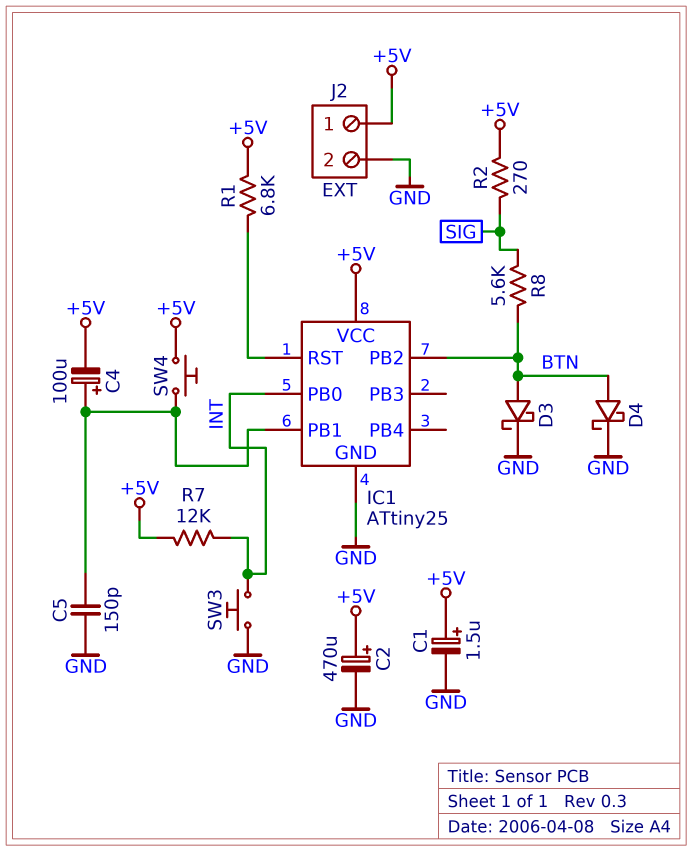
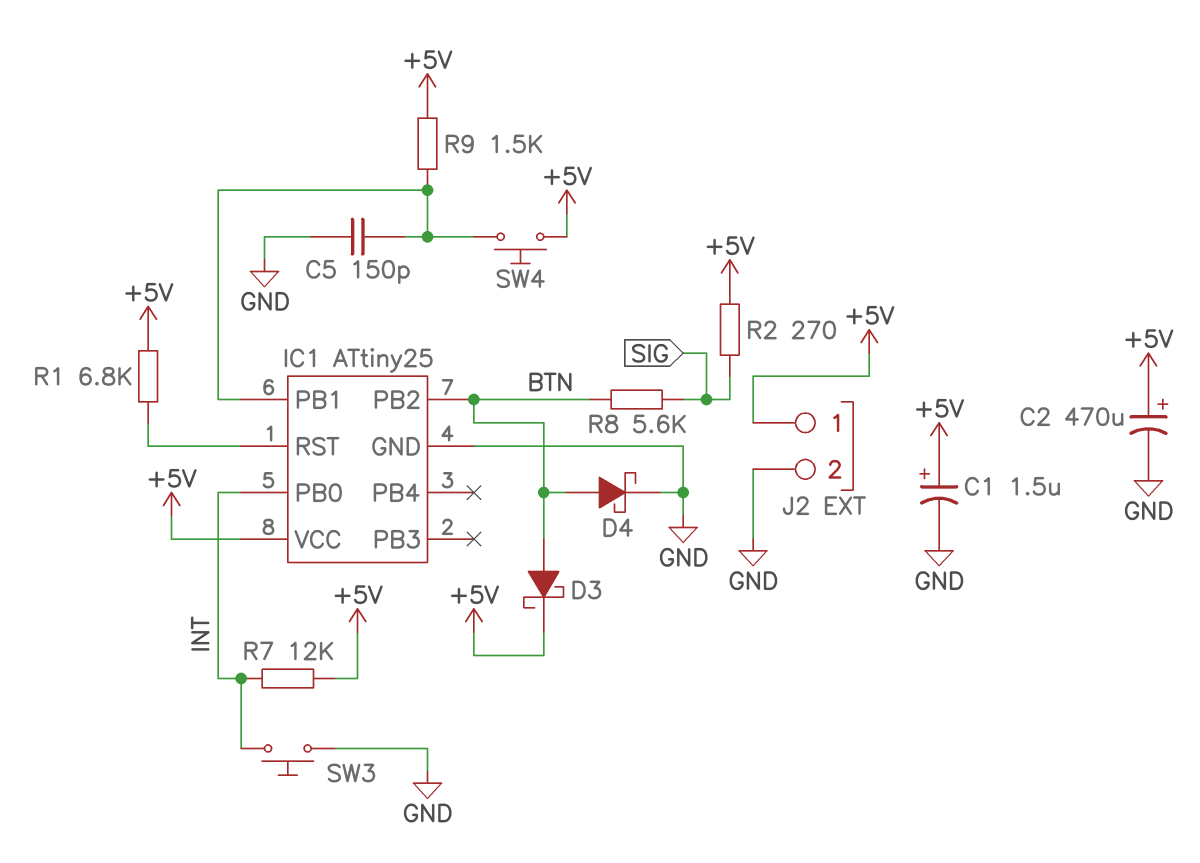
C4: 100uF (plus IC1/PB1, minus +5V) -> none
D3: schottky (A BTN, K GND) -> schottky (A BTN, K +5V)
R9: none -> 1.5k (+5V, IC1/PB1)

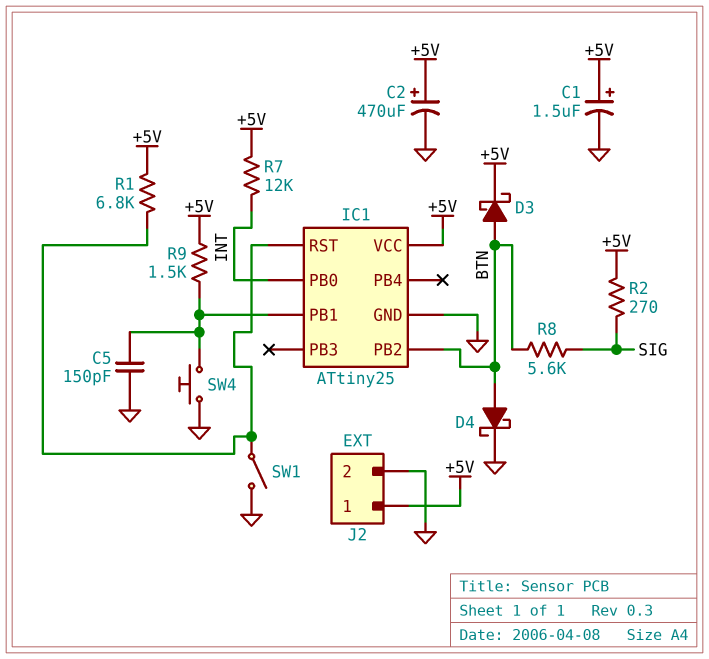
SW1: none -> switch (GND, IC1/RST)
SW3: button (GND, INT) -> none
SW4: button (+5V, IC1/PB1) -> button (GND, IC1/PB1)

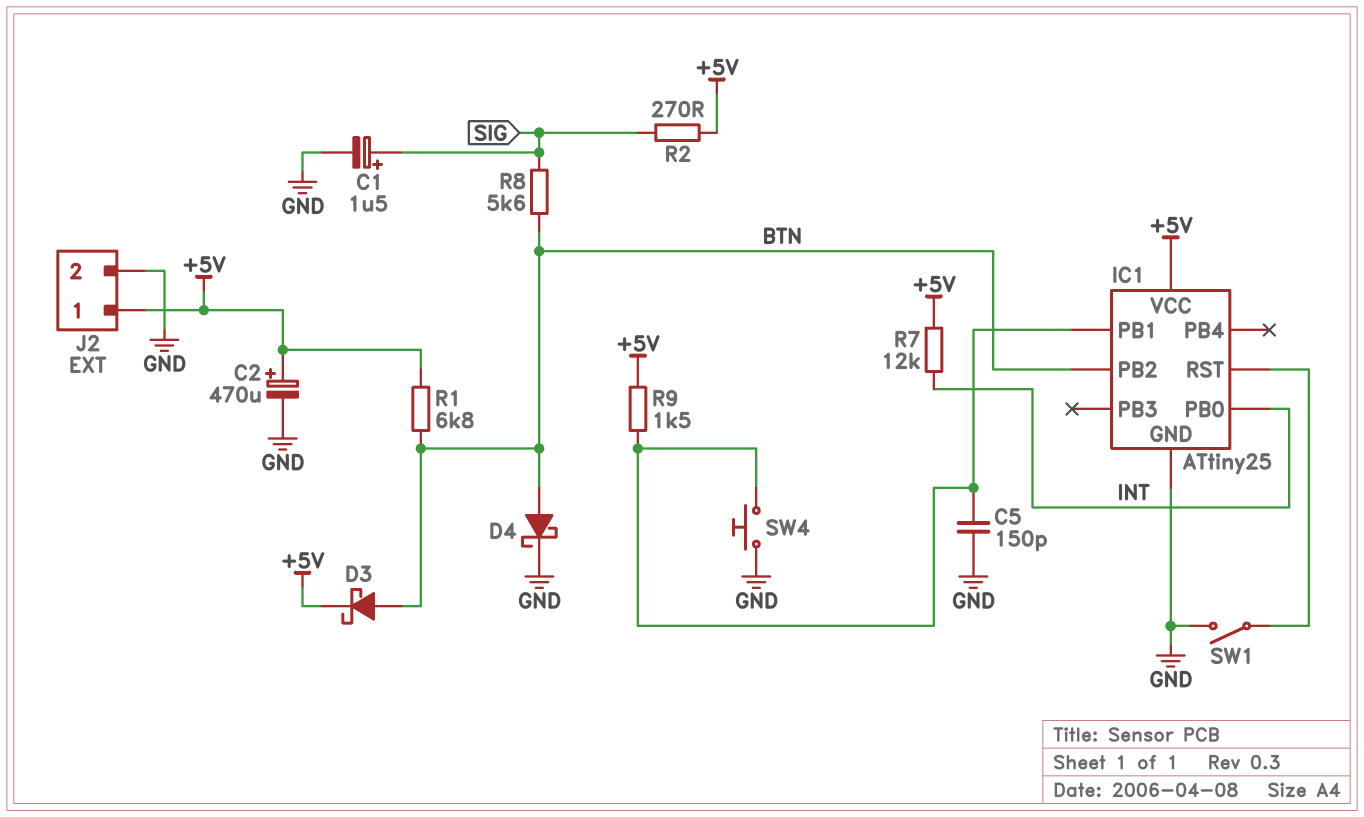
C1: 1.5uF (plus +5V, minus GND) -> 1.5uF (plus SIG, minus GND)
R1: 6.8k (+5V, IC1/RST) -> 6.8k (+5V, BTN)

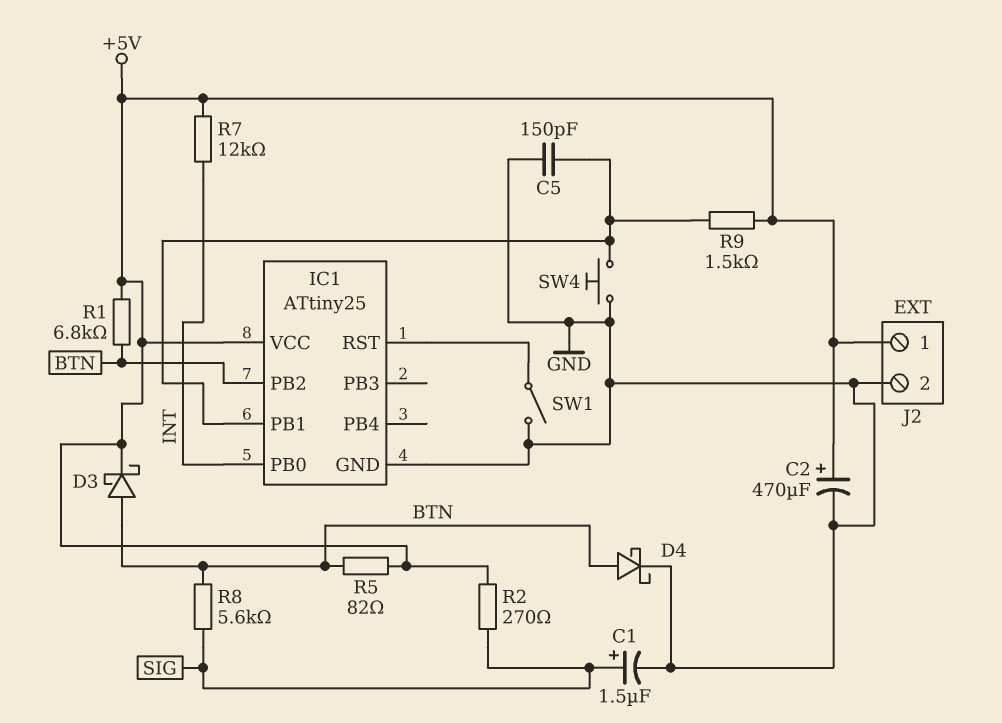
R5: none -> 82 (+5V, BTN)

